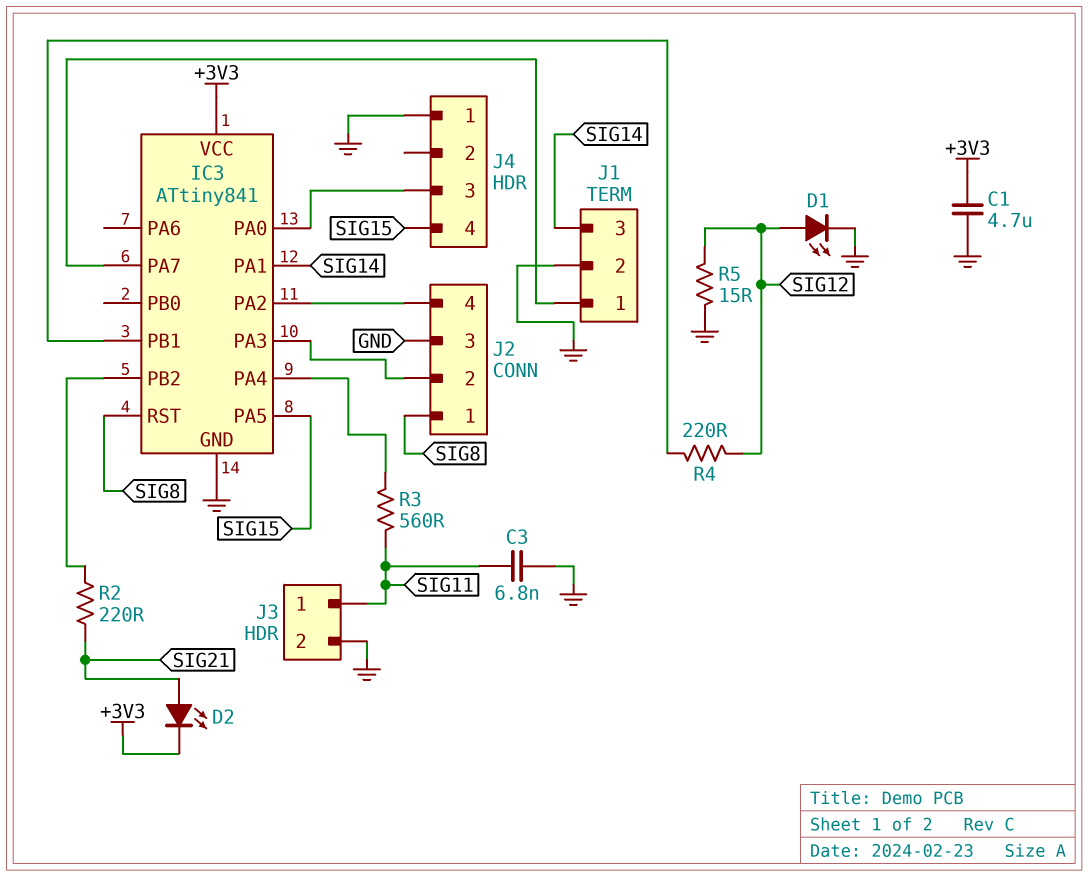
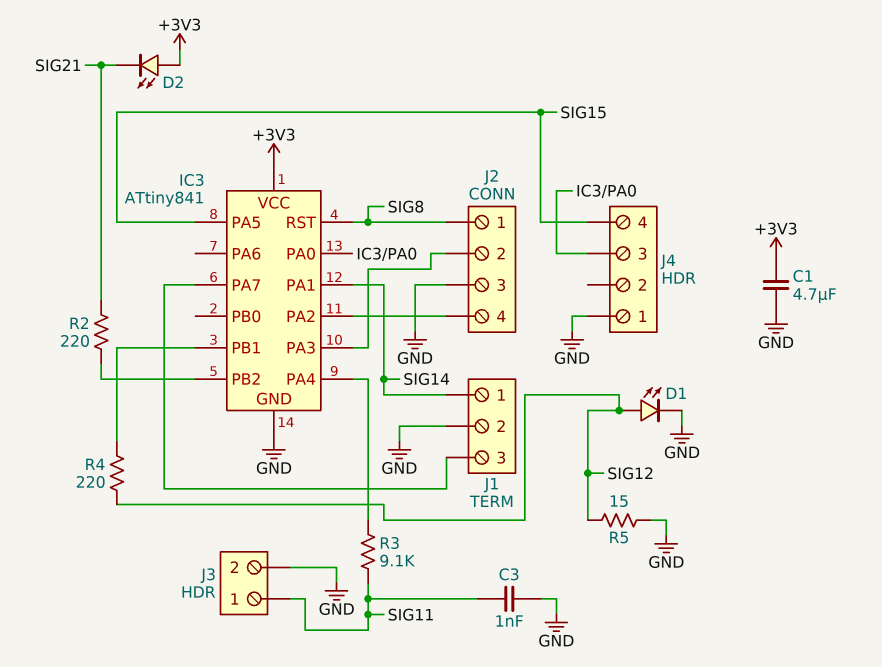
C3: 6.8nF (GND, SIG11) -> 1nF (GND, SIG11)
D2: LED (A SIG21, K +3V3) -> LED (A +3V3, K SIG21)
J1 pin 1: IC3/PA7 -> SIG14
J1 pin 3: SIG14 -> IC3/PA7
R3: 560 (IC3/PA4, SIG11) -> 9.1k (IC3/PA4, SIG11)

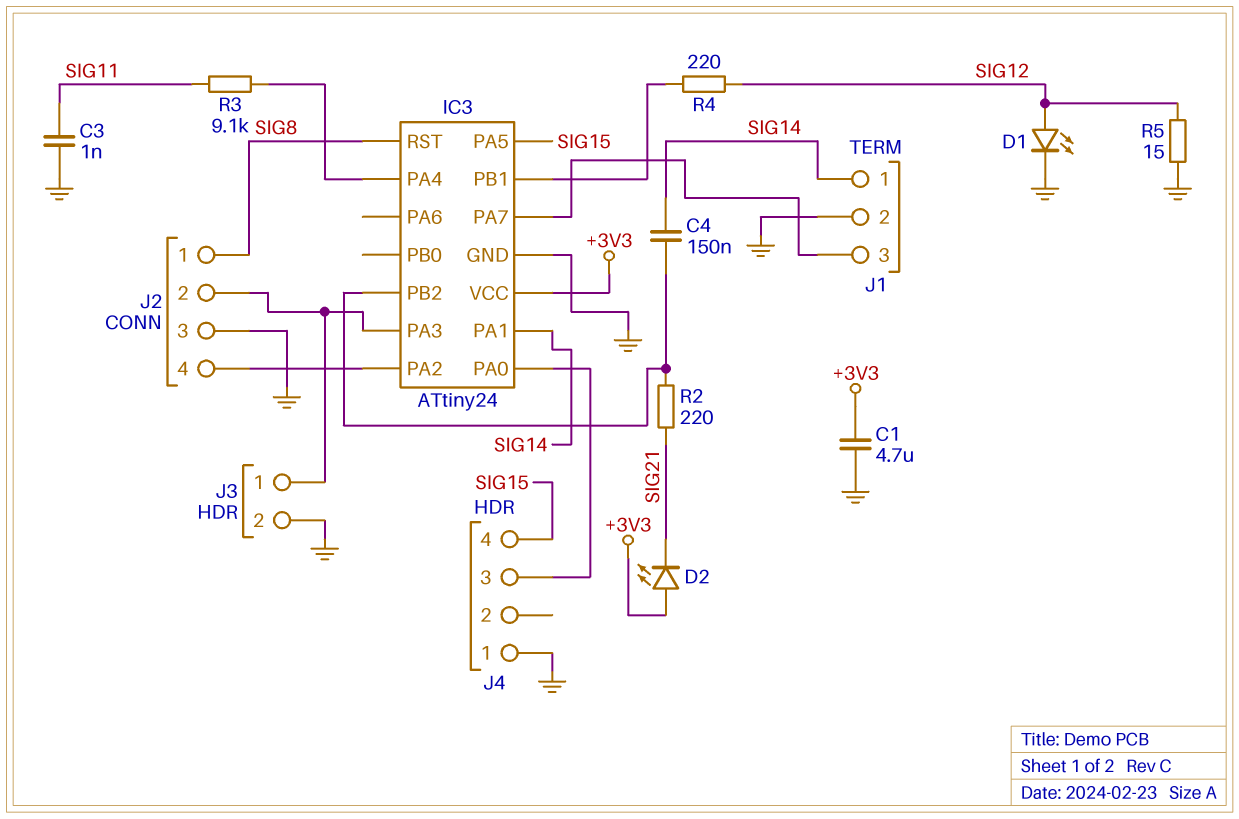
C4: none -> 150nF (IC3/PB2, SIG14)
IC3: ATtiny841 -> ATtiny24
J3 pin 1: SIG11 -> IC3/PA3

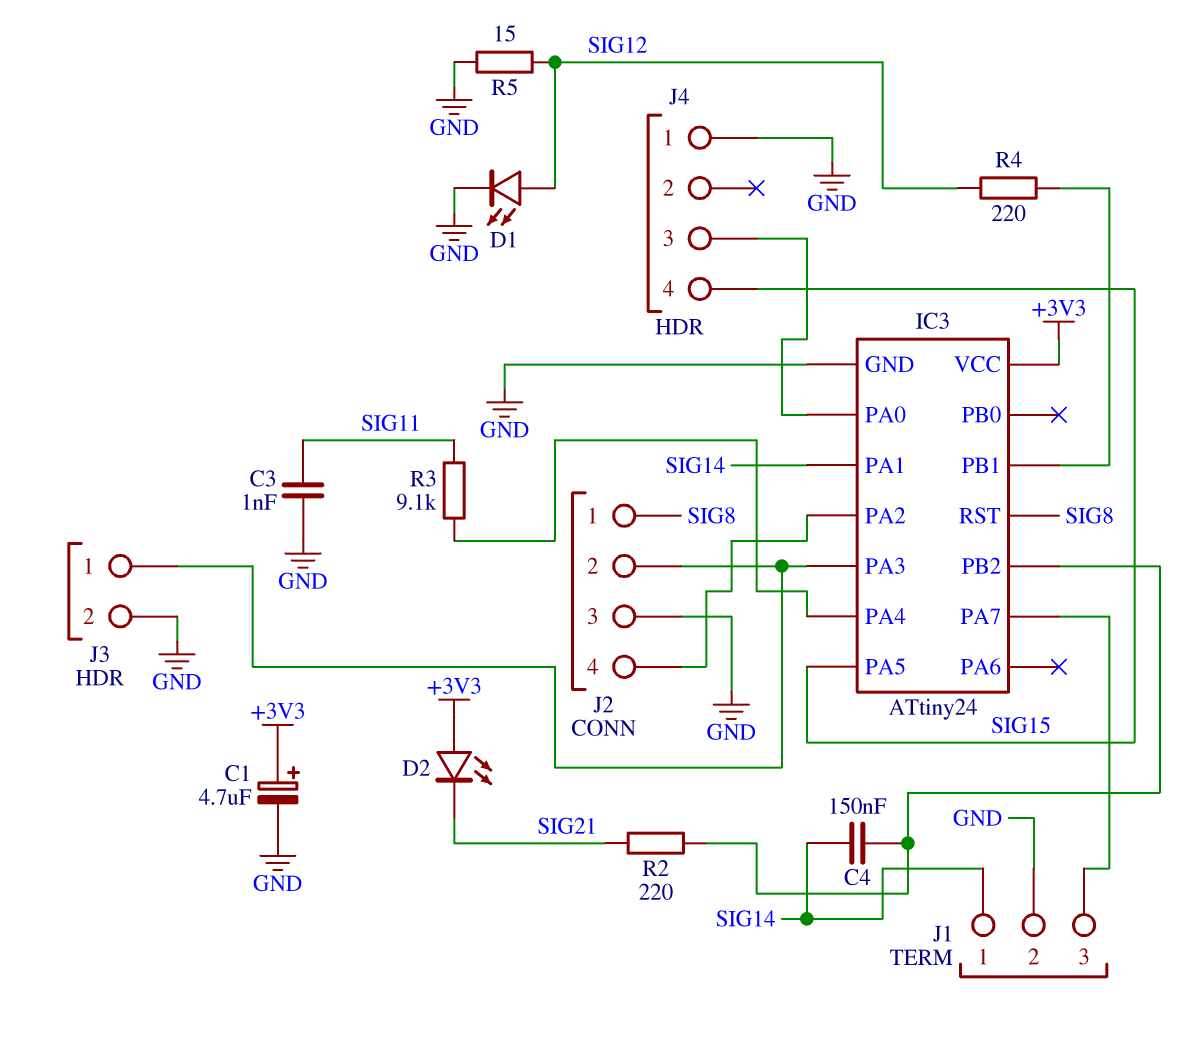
C1: 4.7uF (+3V3, GND) -> 4.7uF (plus +3V3, minus GND)

